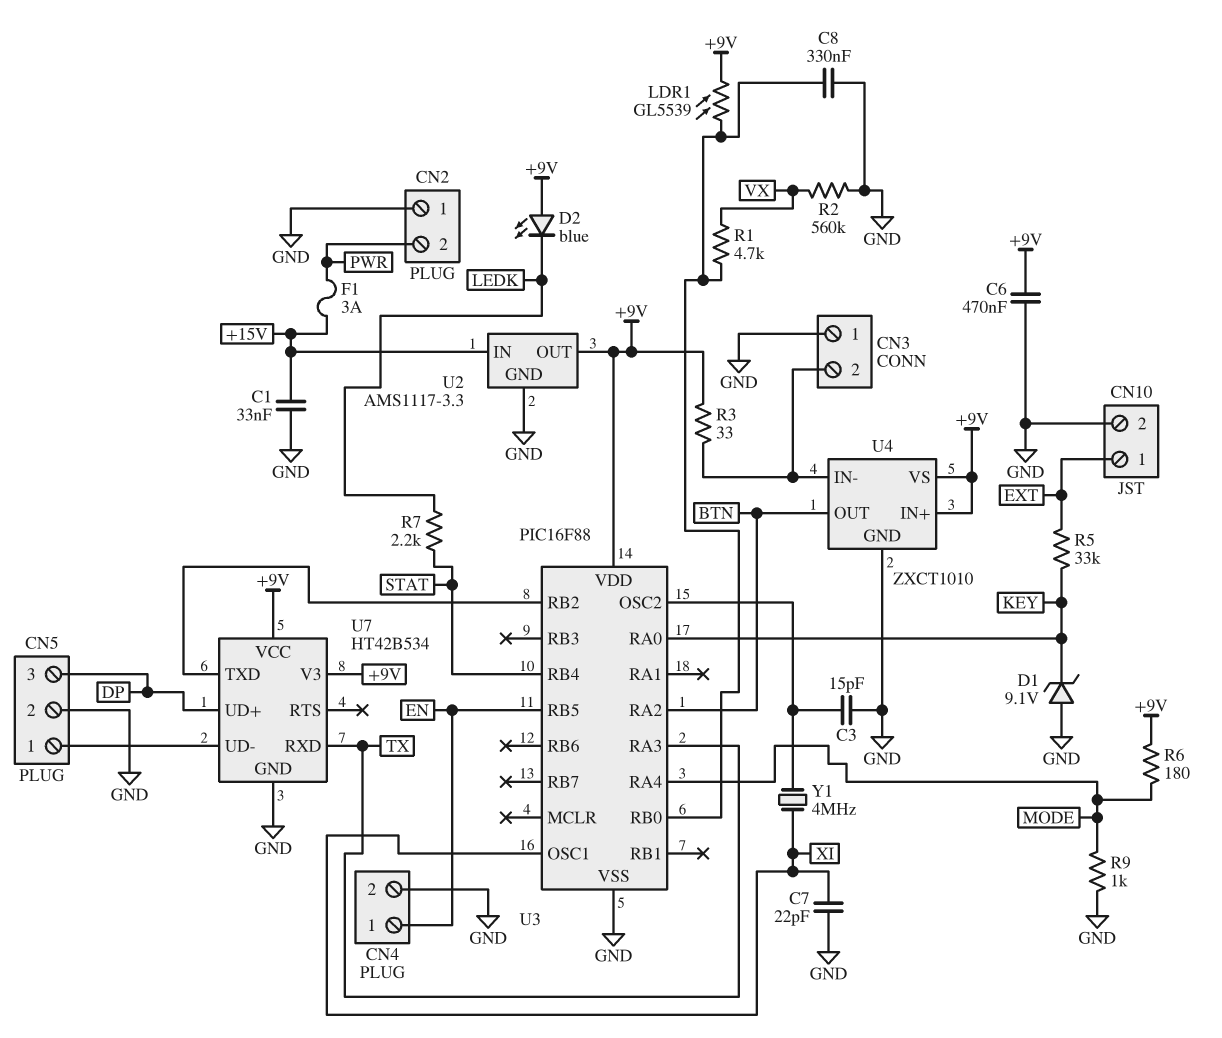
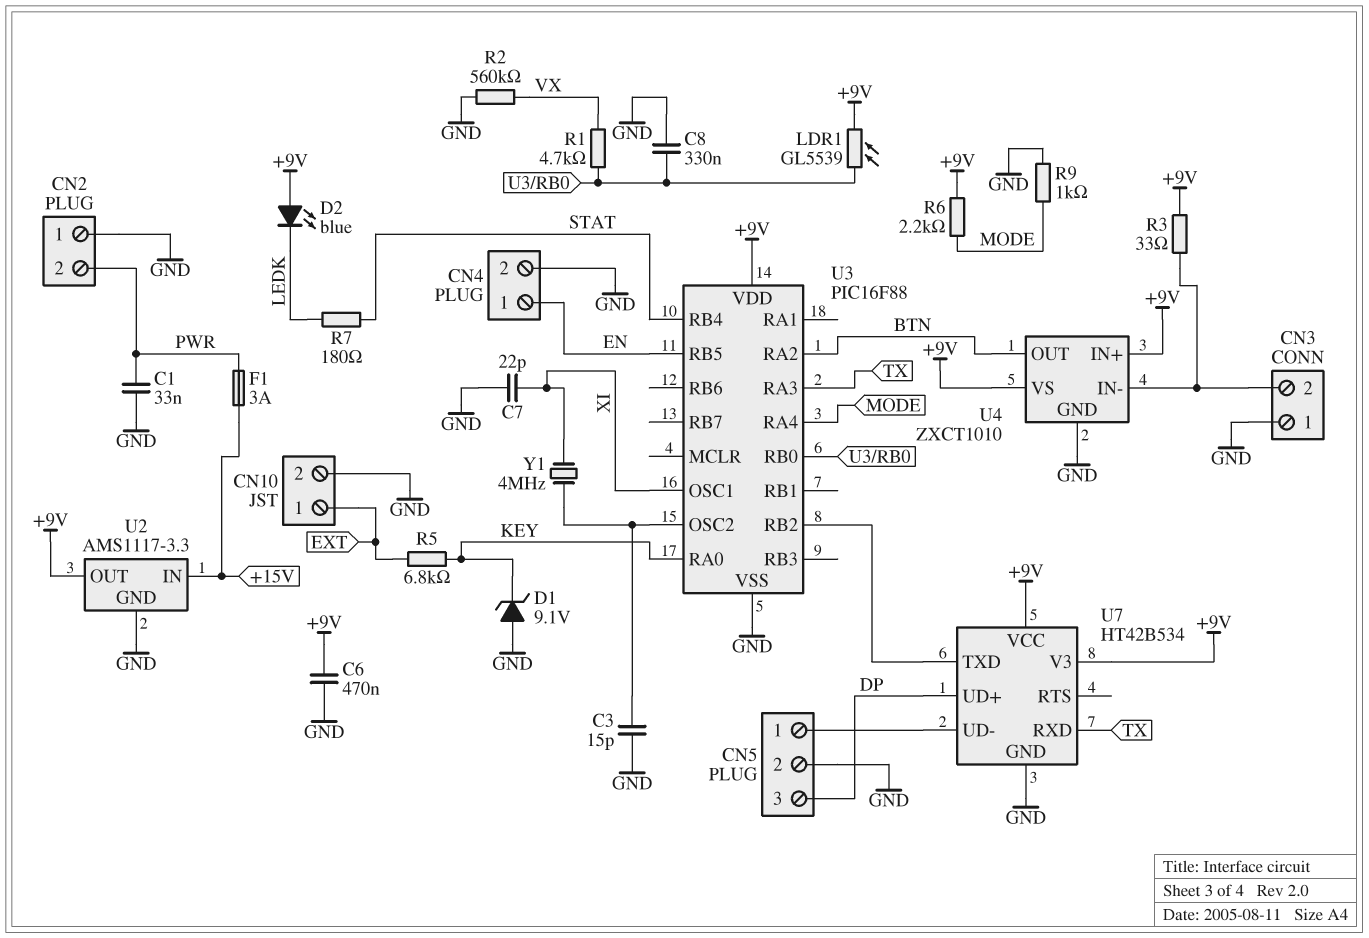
C1: 33nF (+15V, GND) -> 33nF (GND, PWR)
R5: 33k (EXT, KEY) -> 6.8k (EXT, KEY)
R6: 180 (+9V, MODE) -> 2.2k (+9V, MODE)
R7: 2.2k (LEDK, STAT) -> 180 (LEDK, STAT)

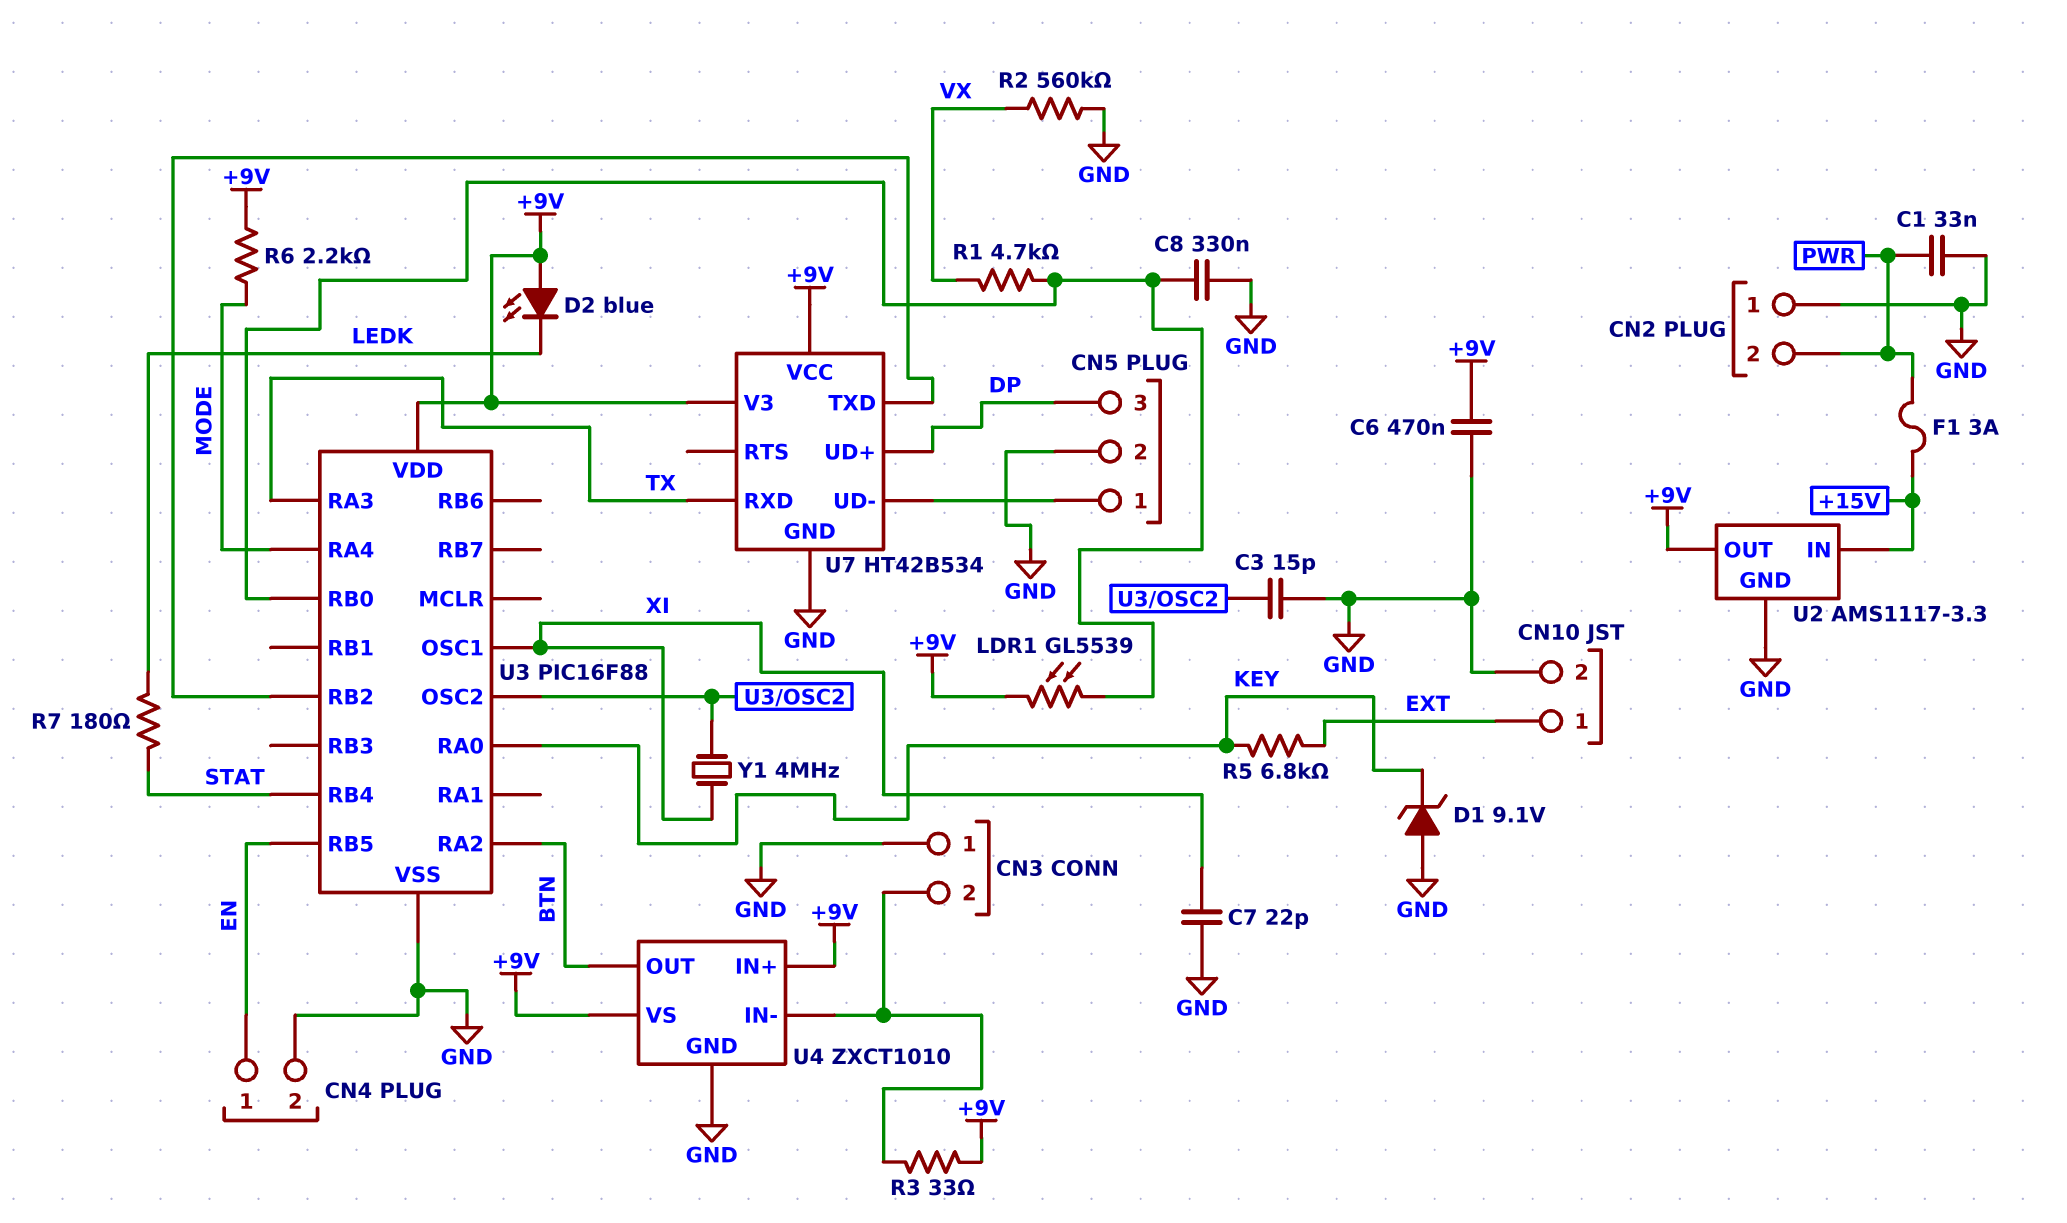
R9: 1k (GND, MODE) -> none

